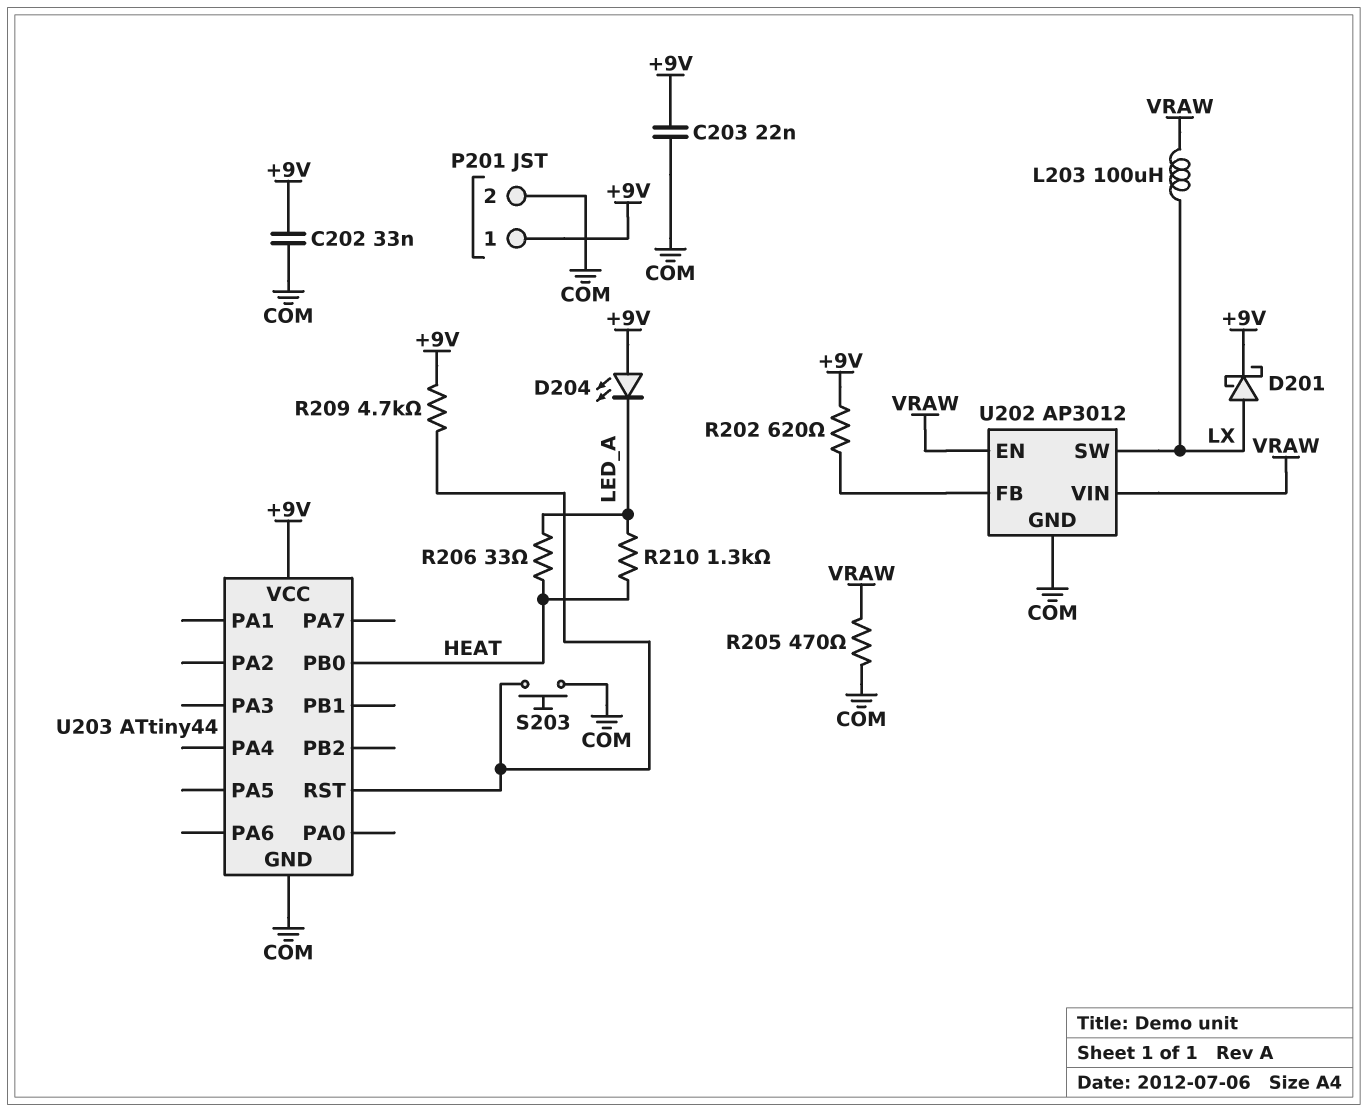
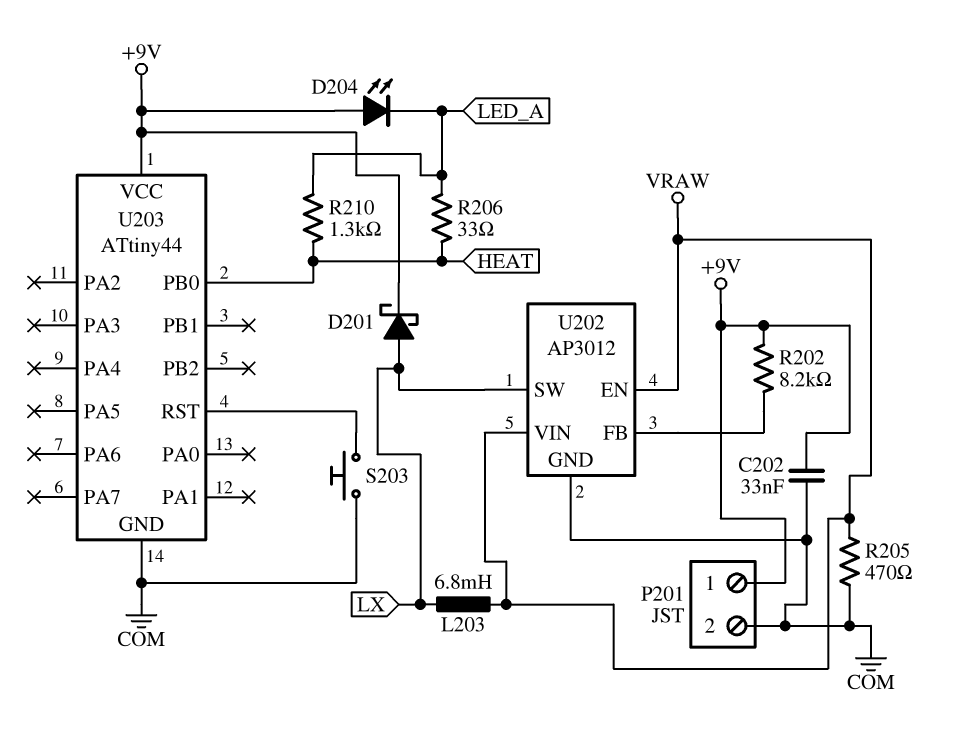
C203: 22nF (+9V, COM) -> none
L203: 100uH (LX, VRAW) -> 6.8mH (LX, VRAW)
R202: 620 (+9V, U202/FB) -> 8.2k (+9V, U202/FB)
R209: 4.7k (+9V, U203/RST) -> none

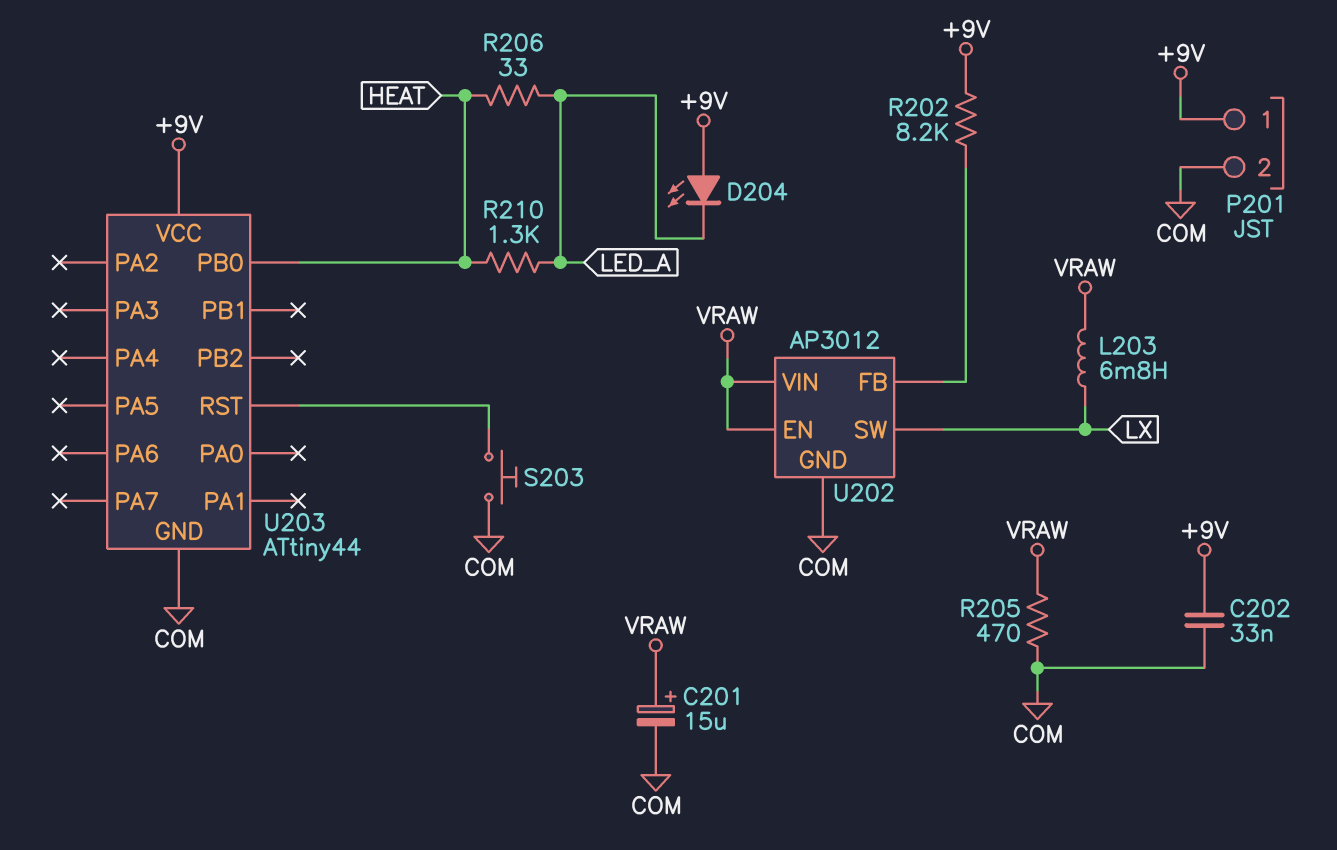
C201: none -> 15uF (plus VRAW, minus COM)
D201: schottky (A LX, K +9V) -> none

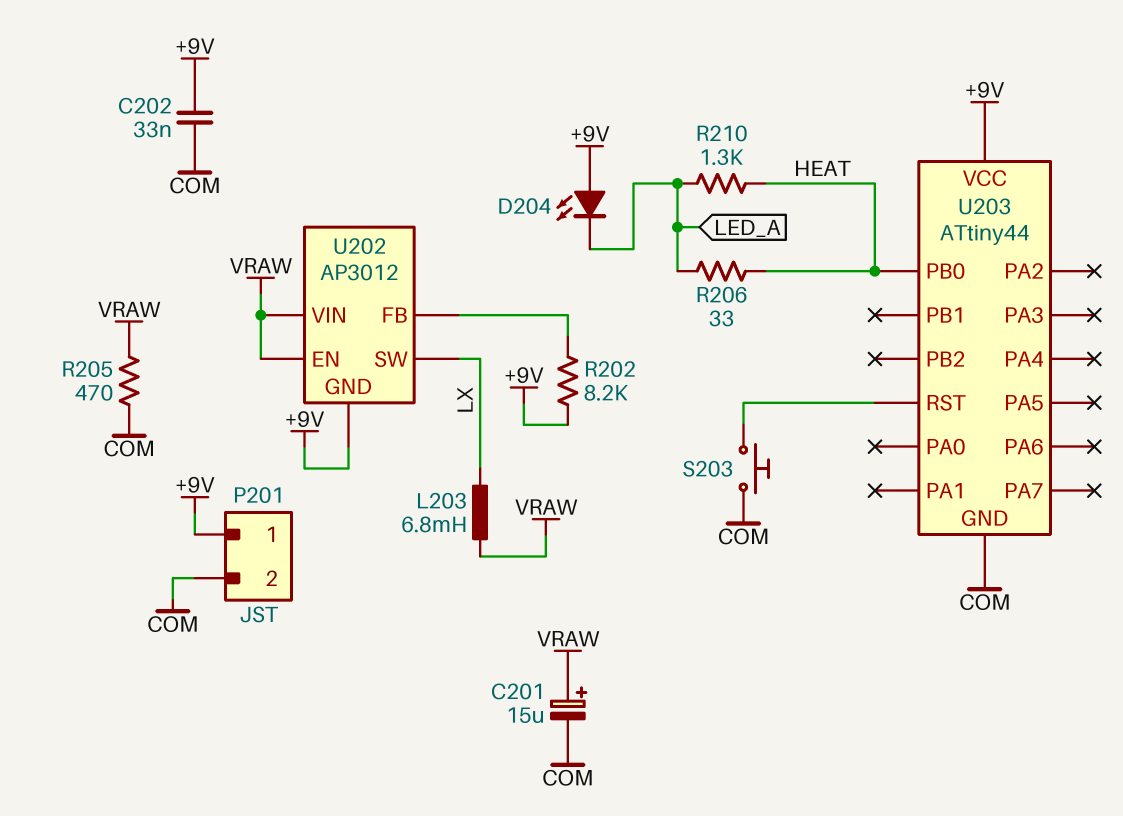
U202 pin GND: COM -> +9V

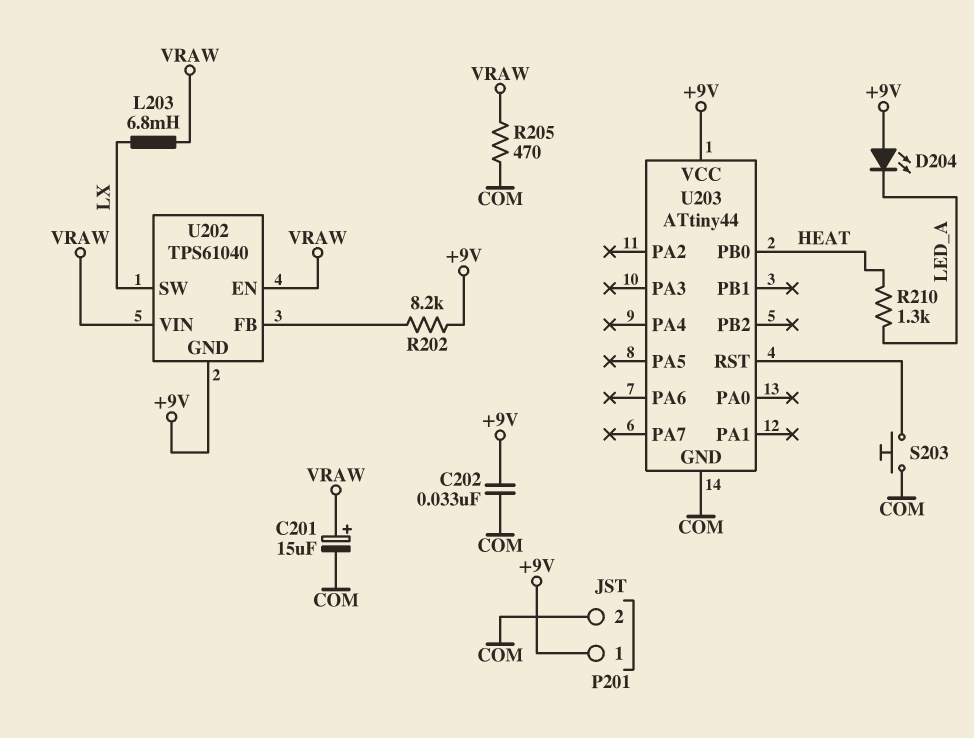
R206: 33 (HEAT, LED_A) -> none
U202: AP3012 -> TPS61040

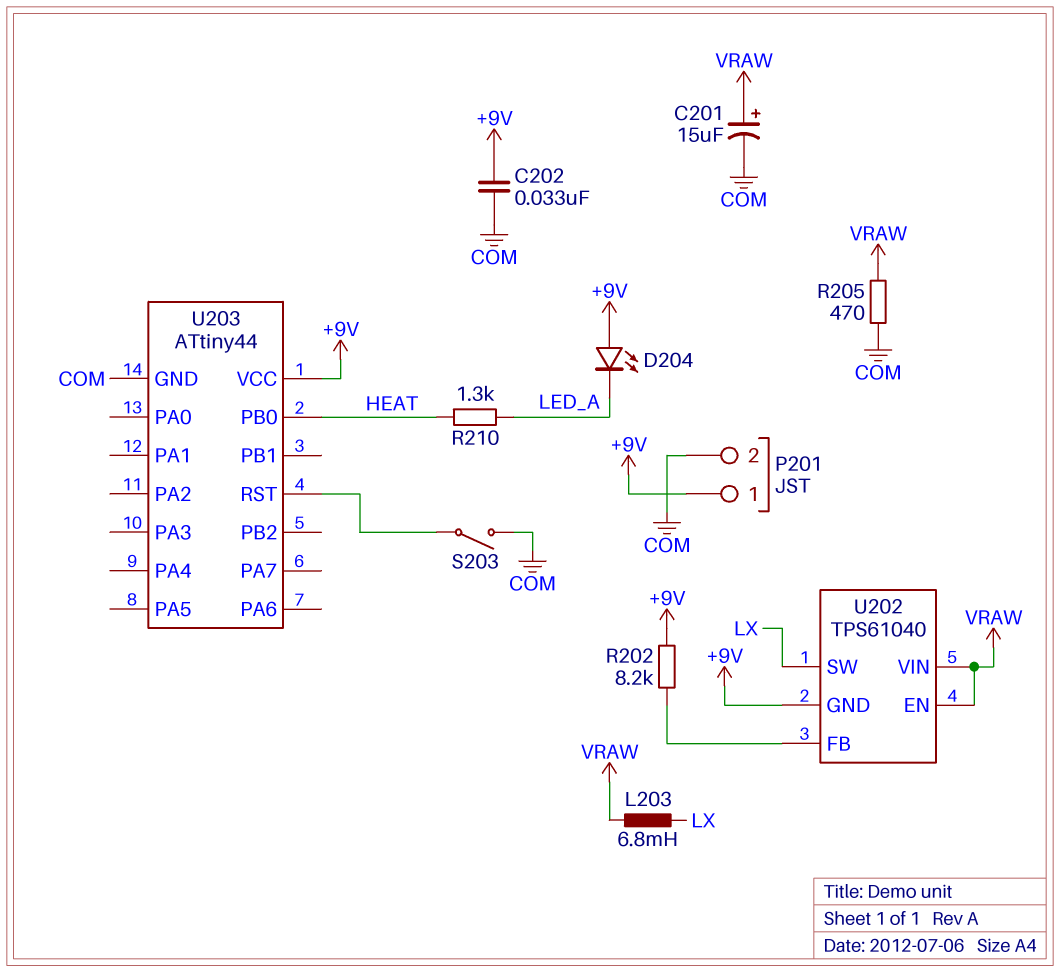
S203: button (COM, U203/RST) -> switch (COM, U203/RST)

